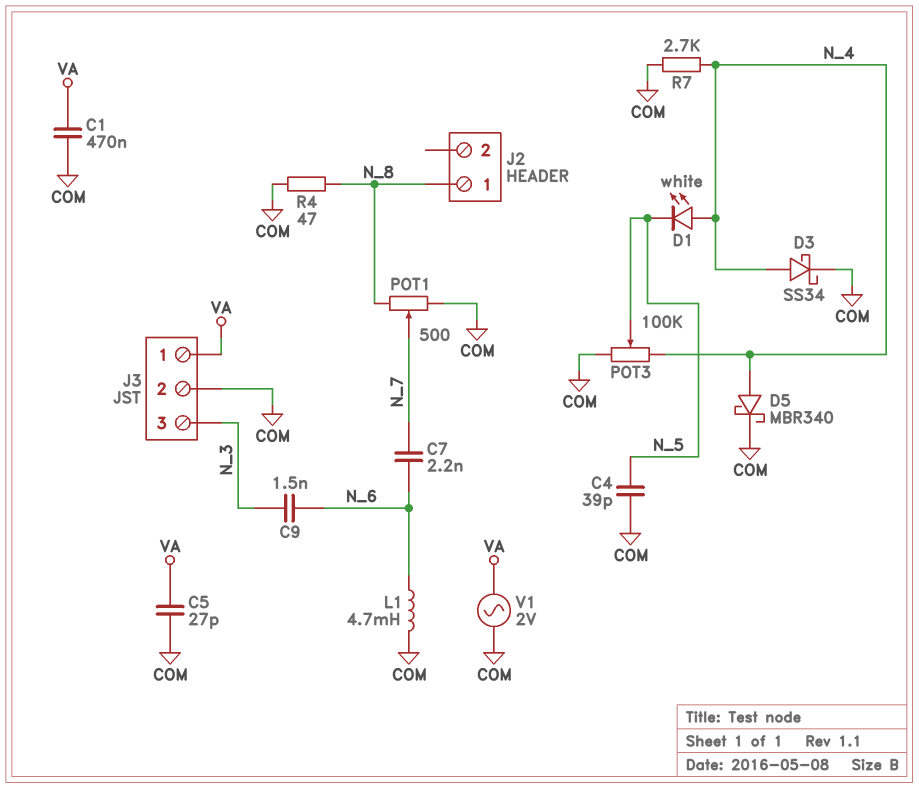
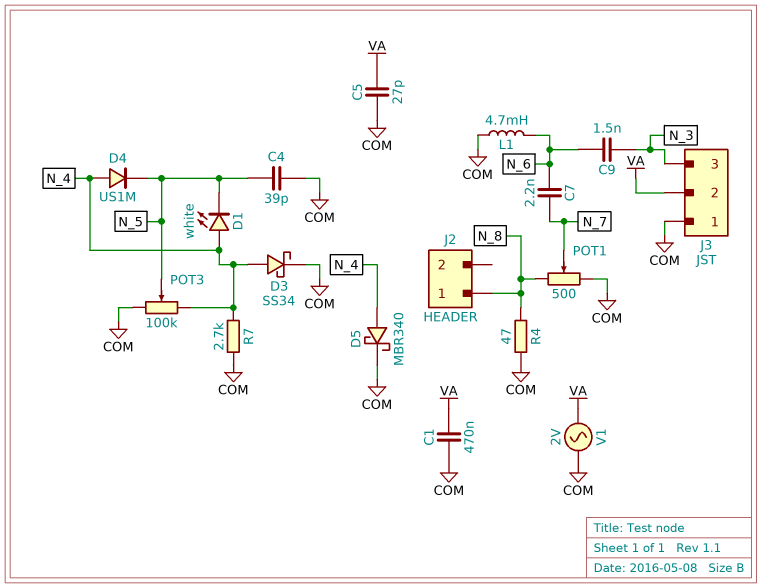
D4: none -> diode US1M (A N_4, K N_5)
J3 pin 1: VA -> COM
J3 pin 2: COM -> VA

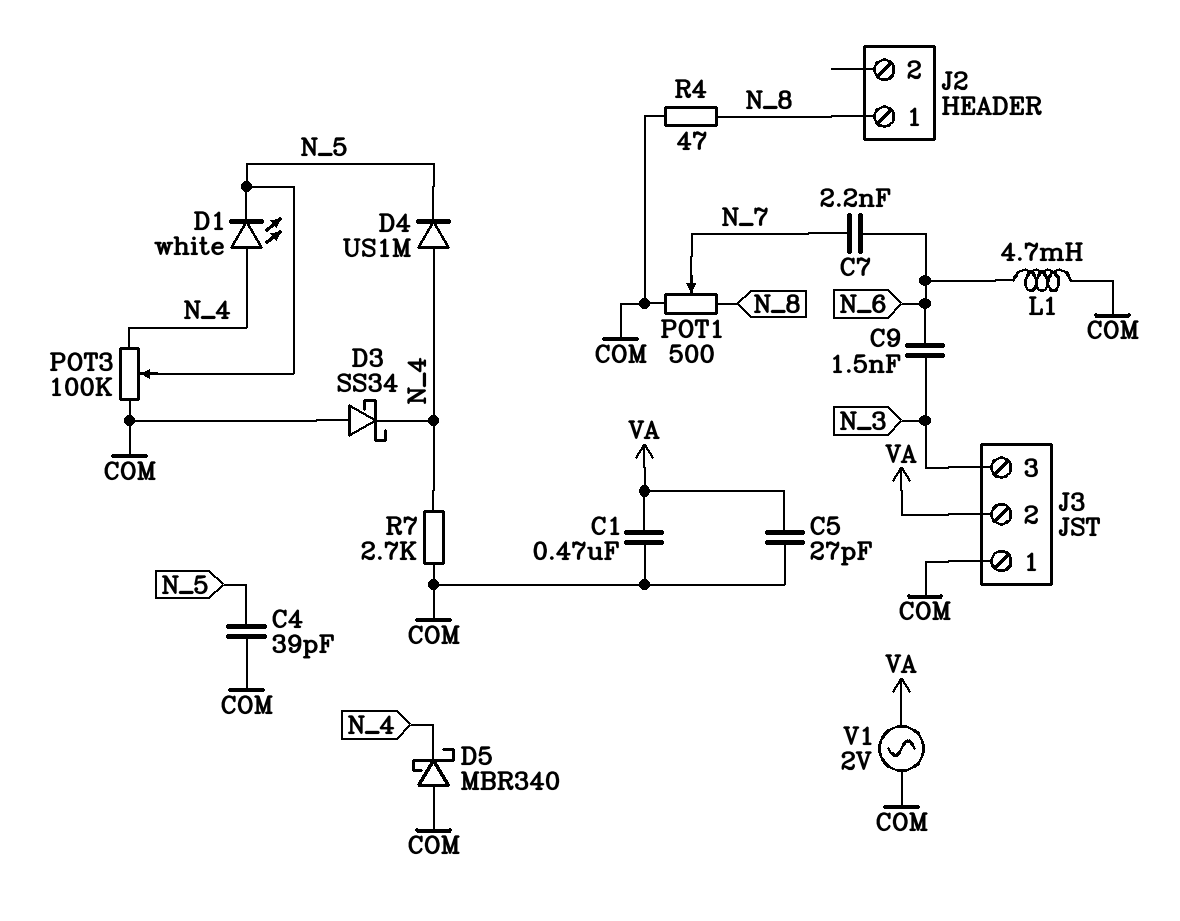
D3: schottky SS34 (A N_4, K COM) -> schottky SS34 (A COM, K N_4)
D5: schottky MBR340 (A N_4, K COM) -> schottky MBR340 (A COM, K N_4)

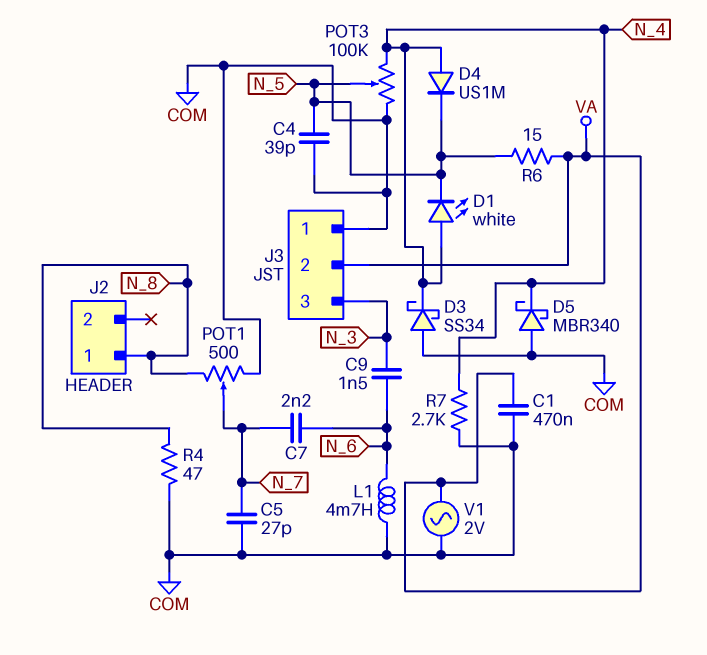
C5: 27pF (COM, VA) -> 27pF (COM, N_7)
R6: none -> 15 (N_5, VA)

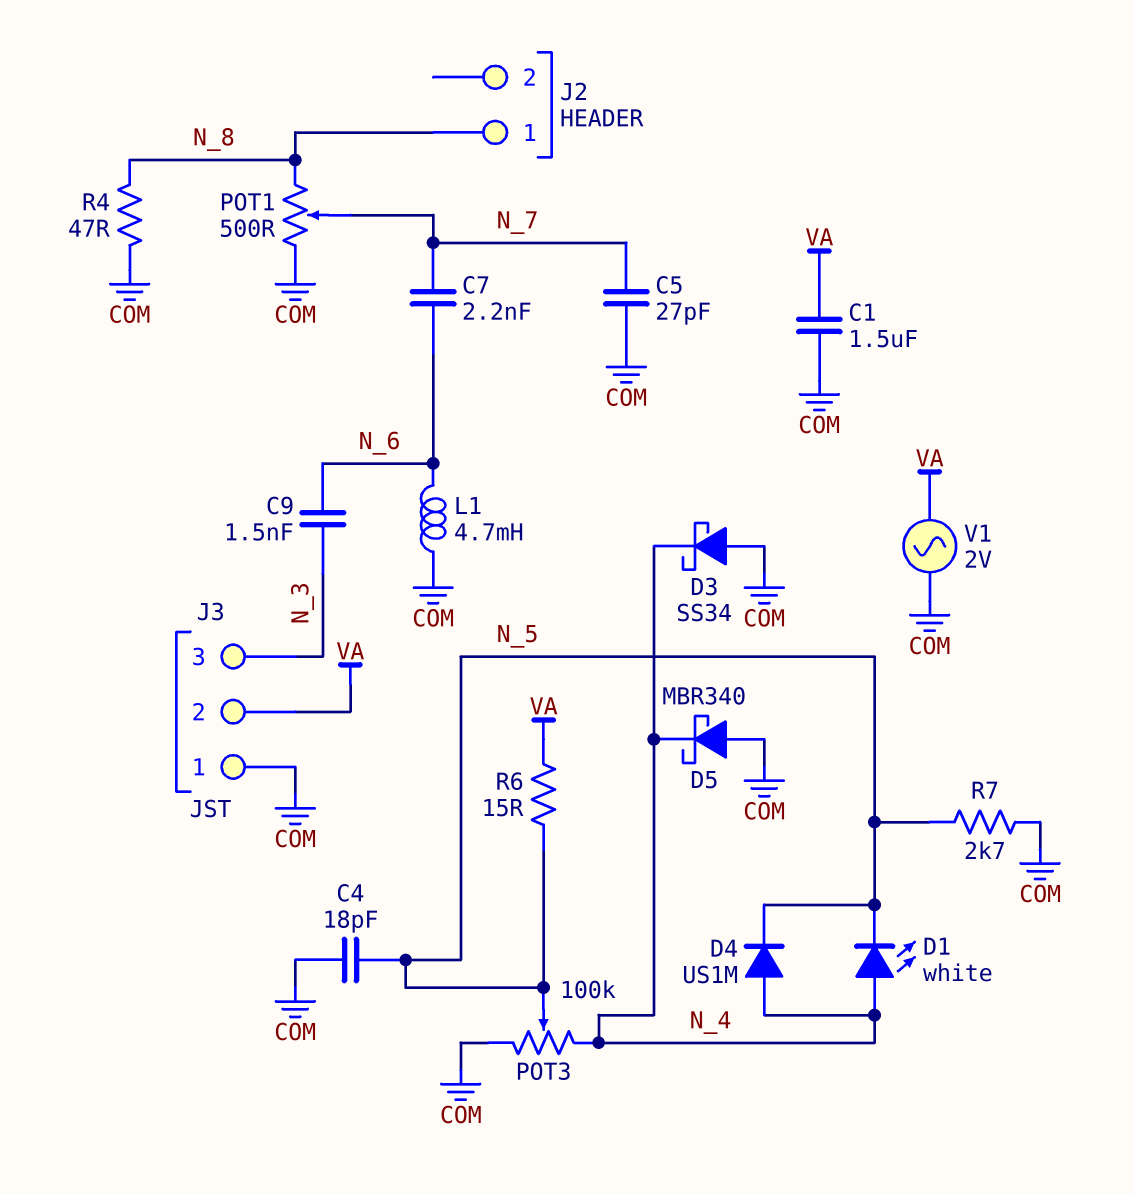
C1: 470nF (COM, VA) -> 1.5uF (COM, VA)
C4: 39pF (COM, N_5) -> 18pF (COM, N_5)
R7: 2.7k (COM, N_4) -> 2.7k (COM, N_5)

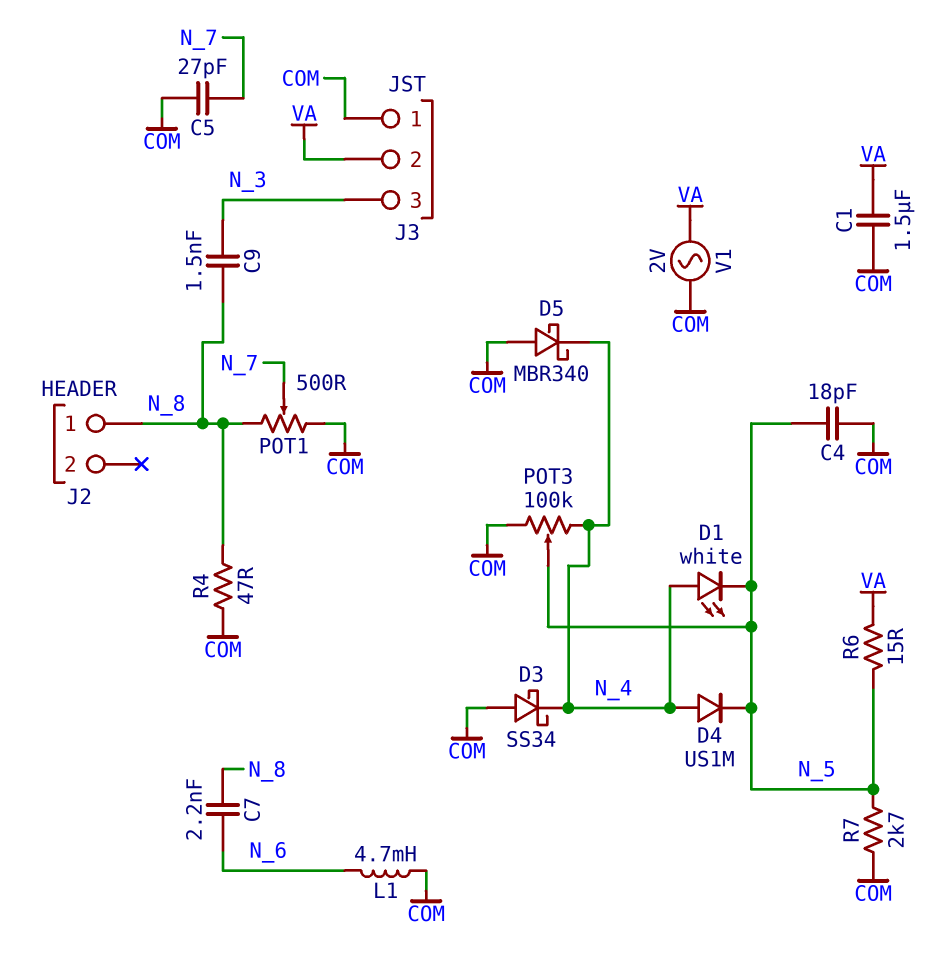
C7: 2.2nF (N_6, N_7) -> 2.2nF (N_6, N_8)
C9: 1.5nF (N_3, N_6) -> 1.5nF (N_3, N_8)

